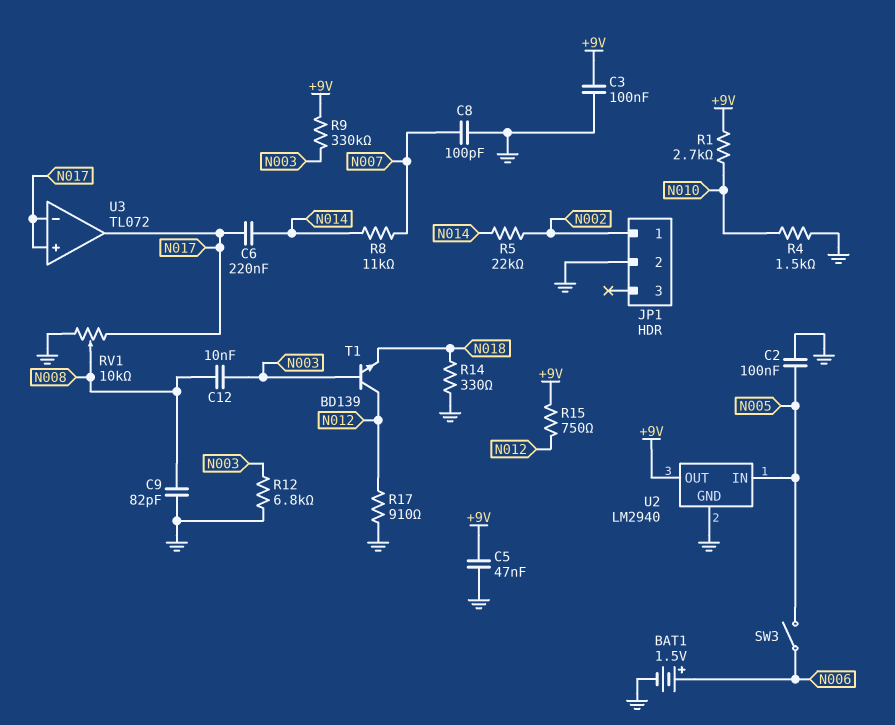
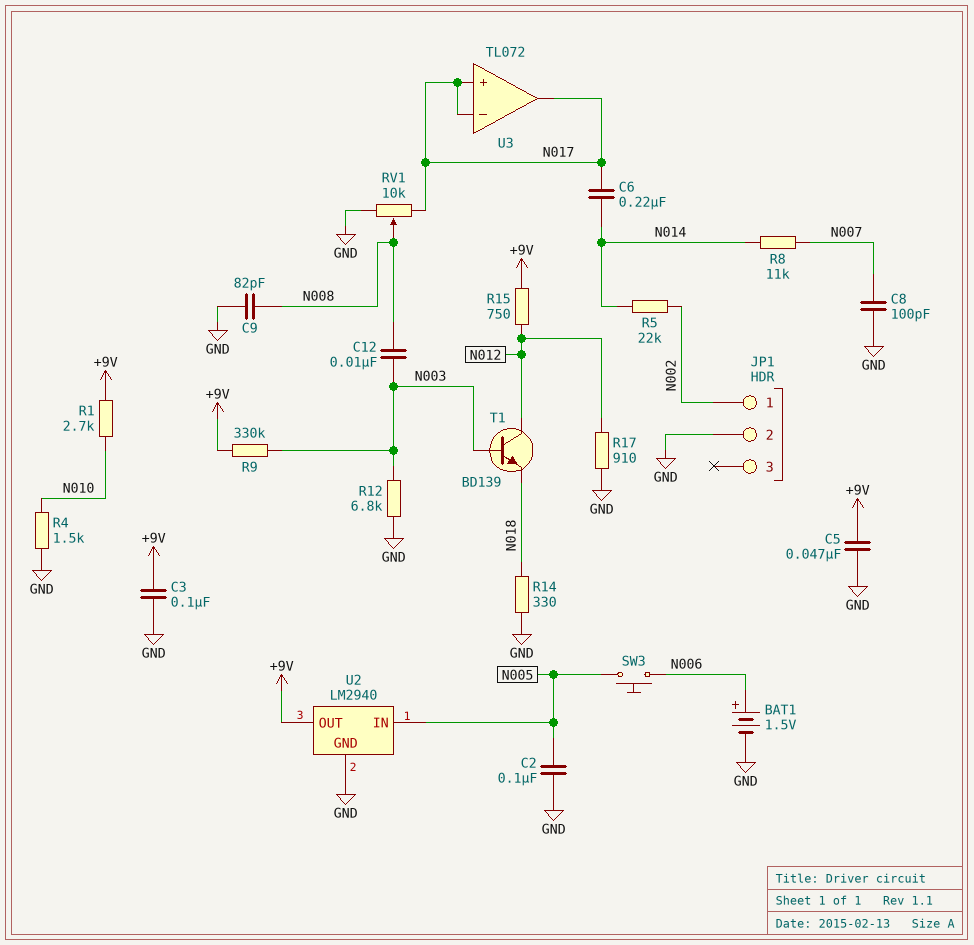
SW3: switch (N005, N006) -> button (N005, N006)

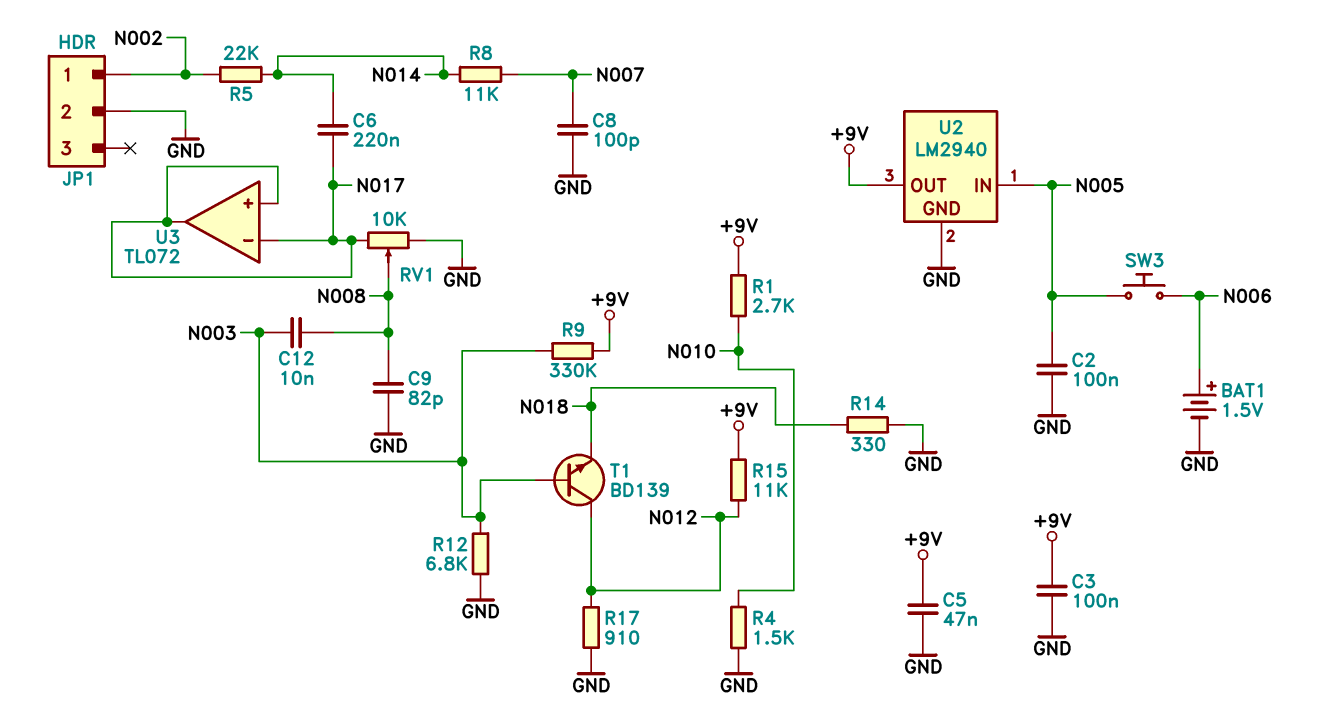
R15: 750 (+9V, N012) -> 11k (+9V, N012)

